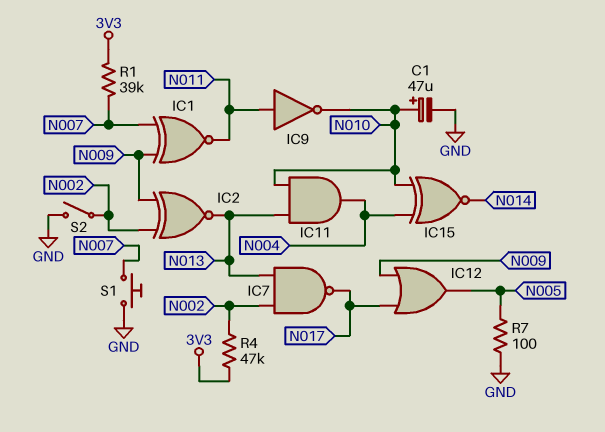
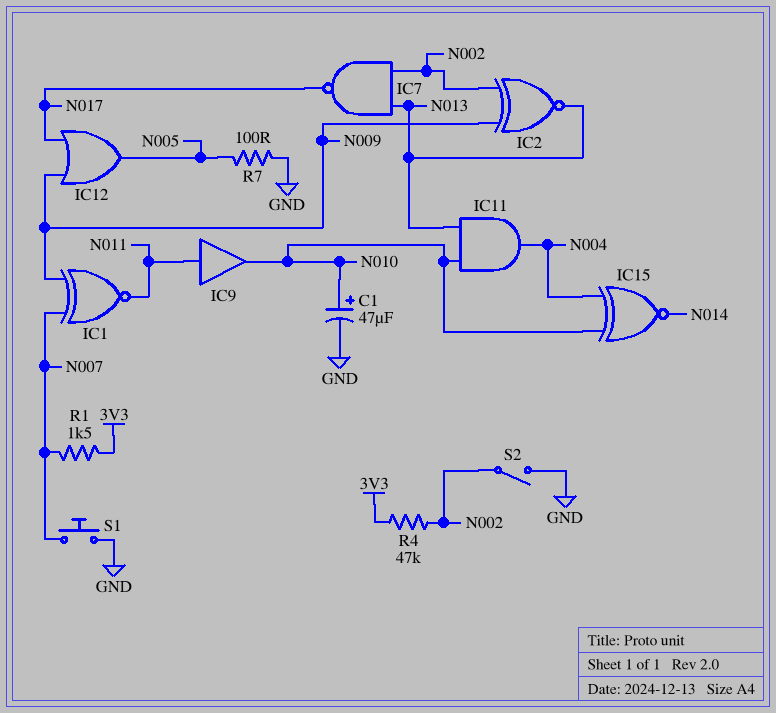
IC9: NOT (in N011, out N010) -> buffer (in N011, out N010)
R1: 39k (3V3, N007) -> 1.5k (3V3, N007)

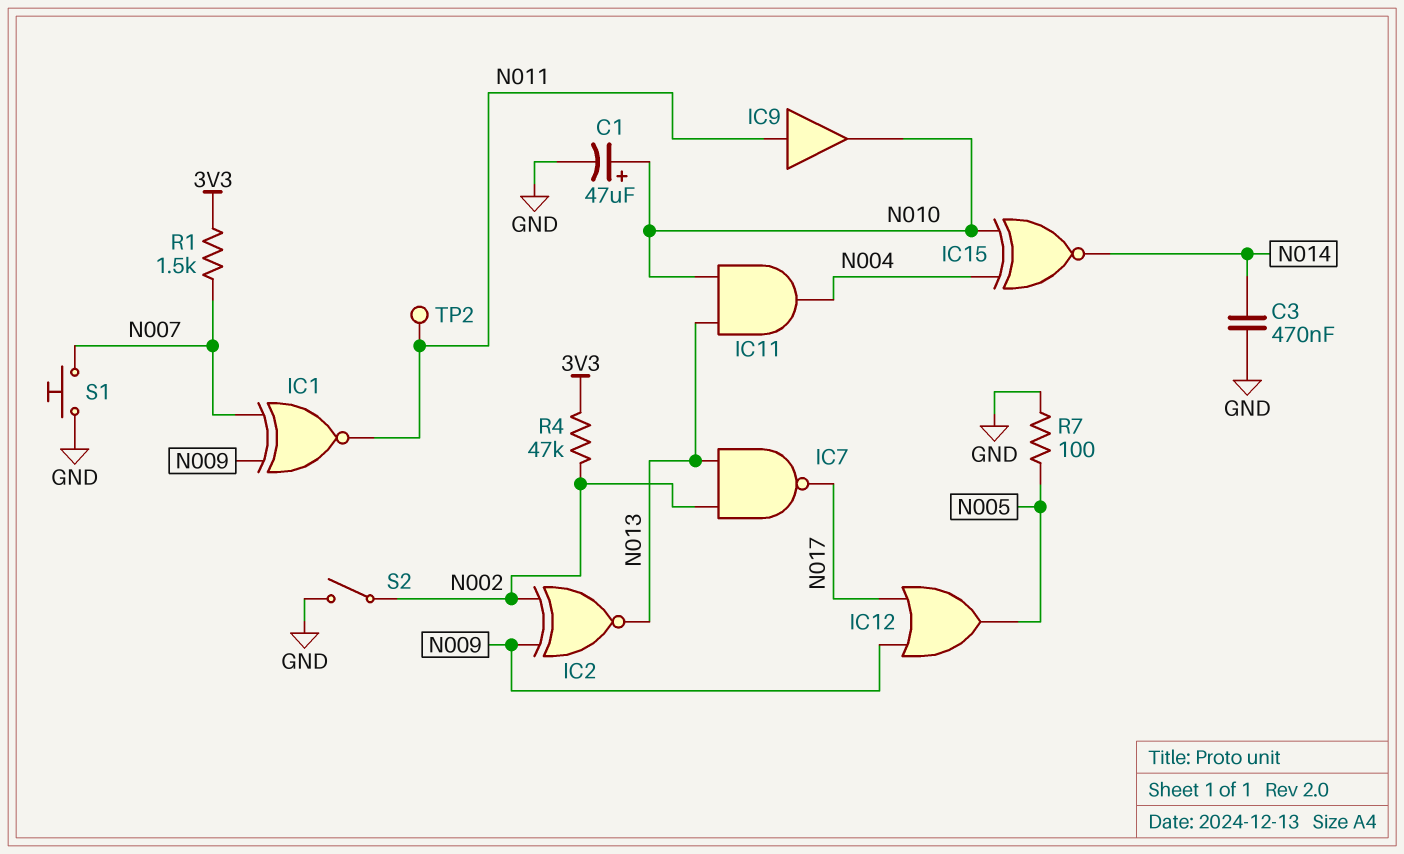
C3: none -> 470nF (GND, N014)
TP2: none -> test point (N011)

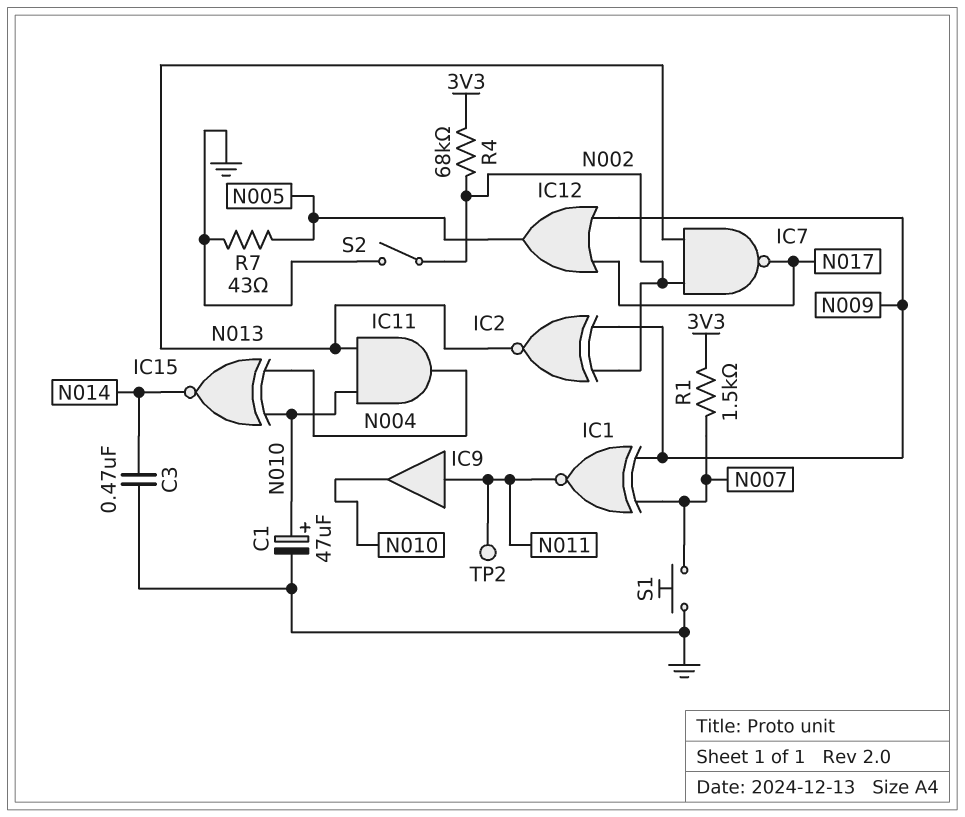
R4: 47k (3V3, N002) -> 68k (3V3, N002)
R7: 100 (GND, N005) -> 43 (GND, N005)

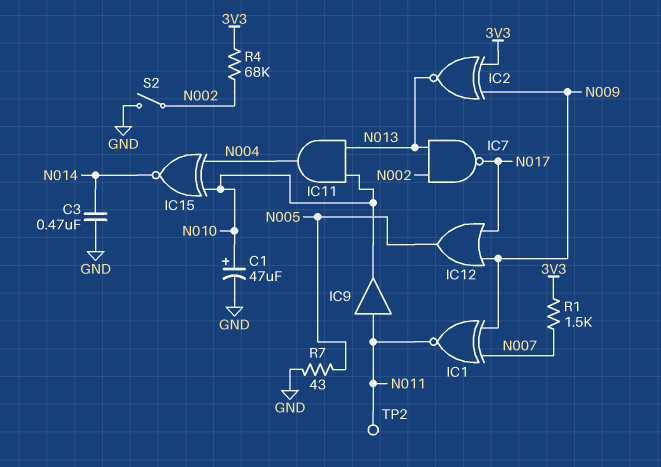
IC2: XNOR (in N002, in N009, out N013) -> XNOR (in 3V3, in N009, out N013)
S1: button (GND, N007) -> none

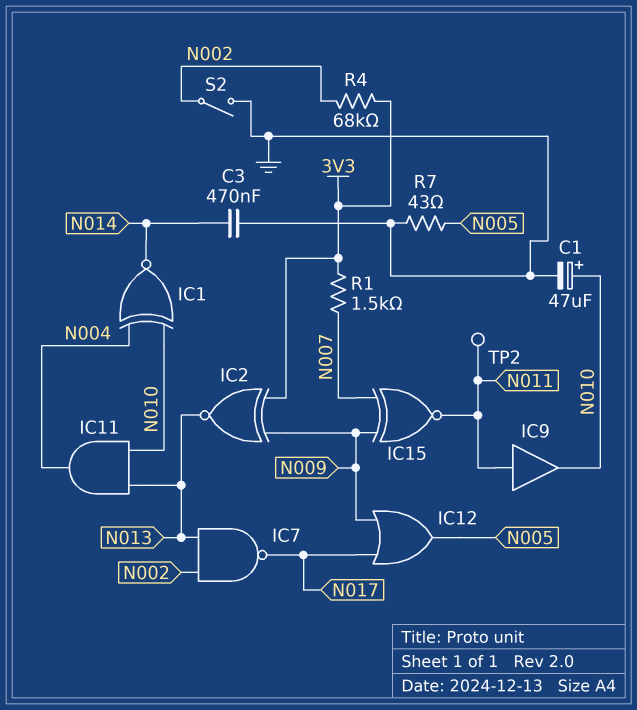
IC1: XNOR (in N007, in N009, out N011) -> XNOR (in N004, in N010, out N014)
IC15: XNOR (in N004, in N010, out N014) -> XNOR (in N007, in N009, out N011)

